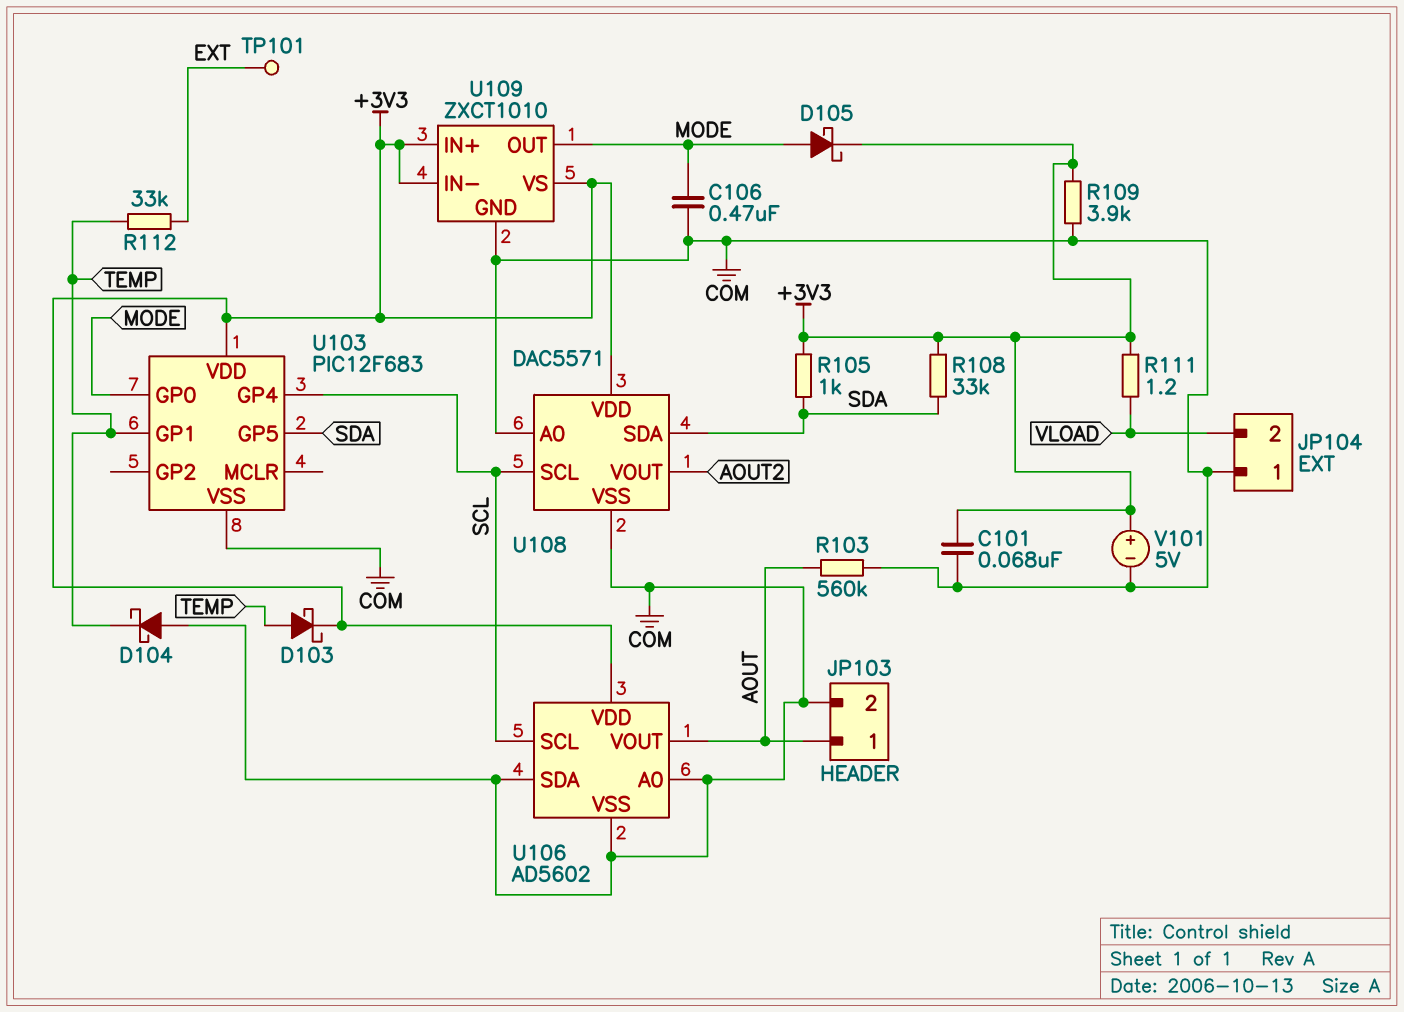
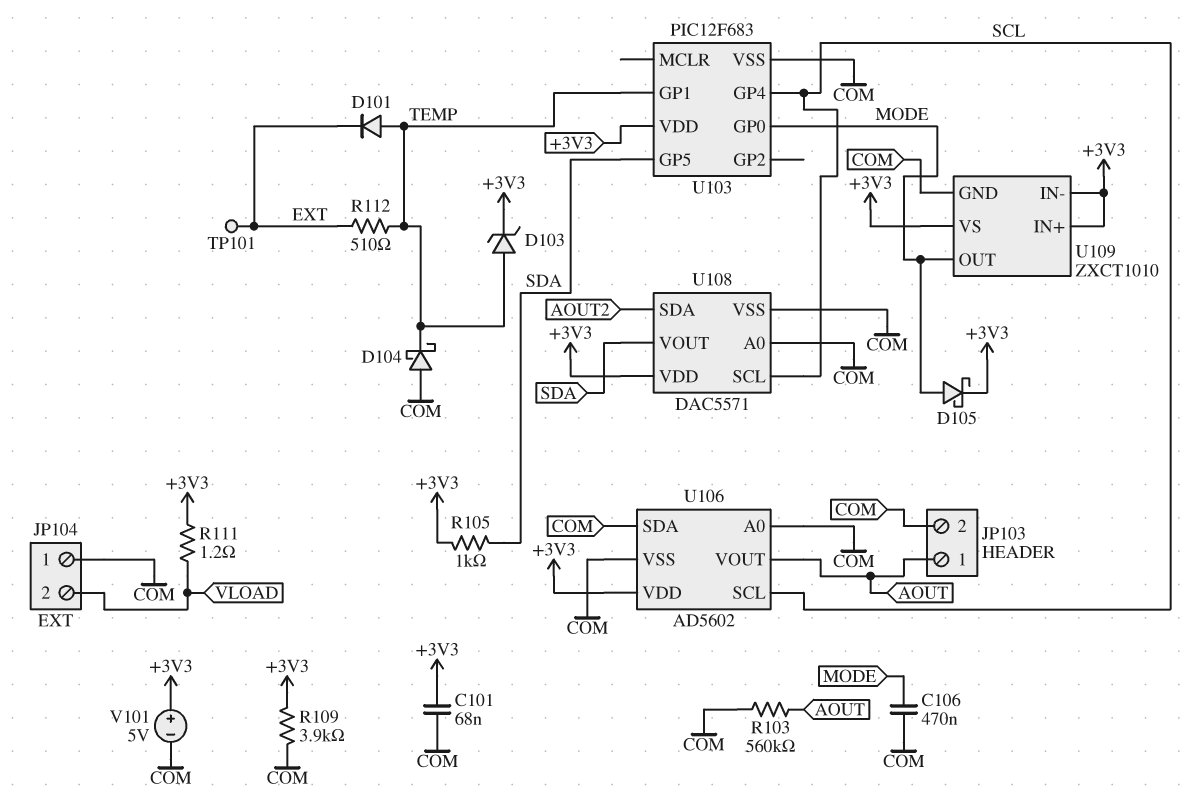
D101: none -> diode (A TEMP, K EXT)
D103: schottky (A TEMP, K +3V3) -> zener (A TEMP, K +3V3)
R108: 33k (+3V3, SDA) -> none
R112: 33k (EXT, TEMP) -> 510 (EXT, TEMP)
U108 pin SDA: SDA -> AOUT2
U108 pin VOUT: AOUT2 -> SDA

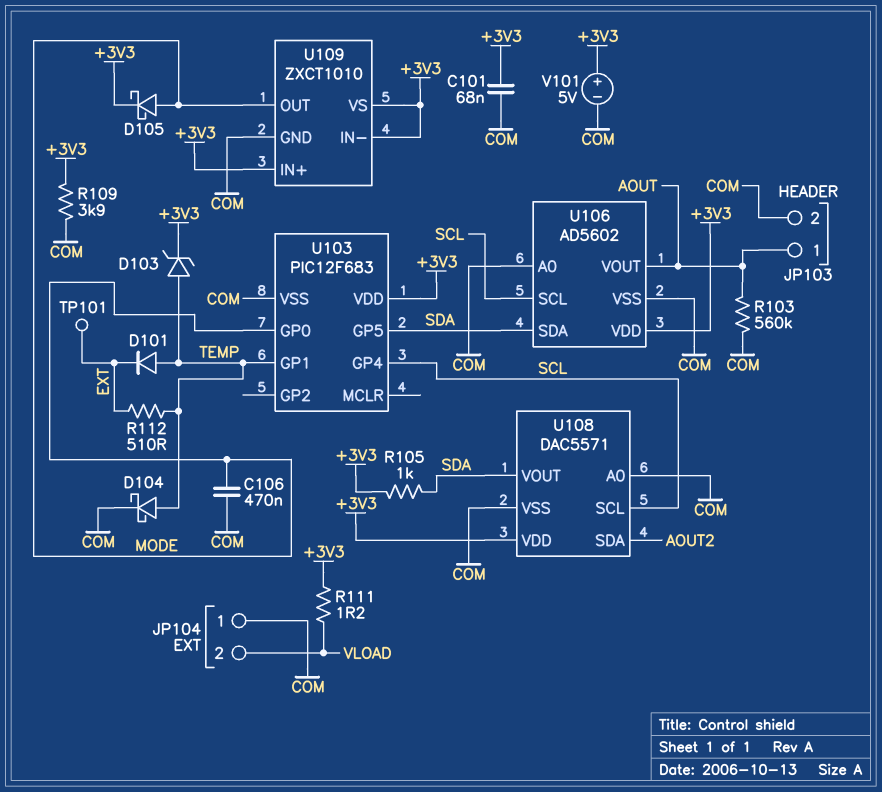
D104: schottky (A COM, K TEMP) -> schottky (A TEMP, K COM)
U106 pin SDA: COM -> SDA

